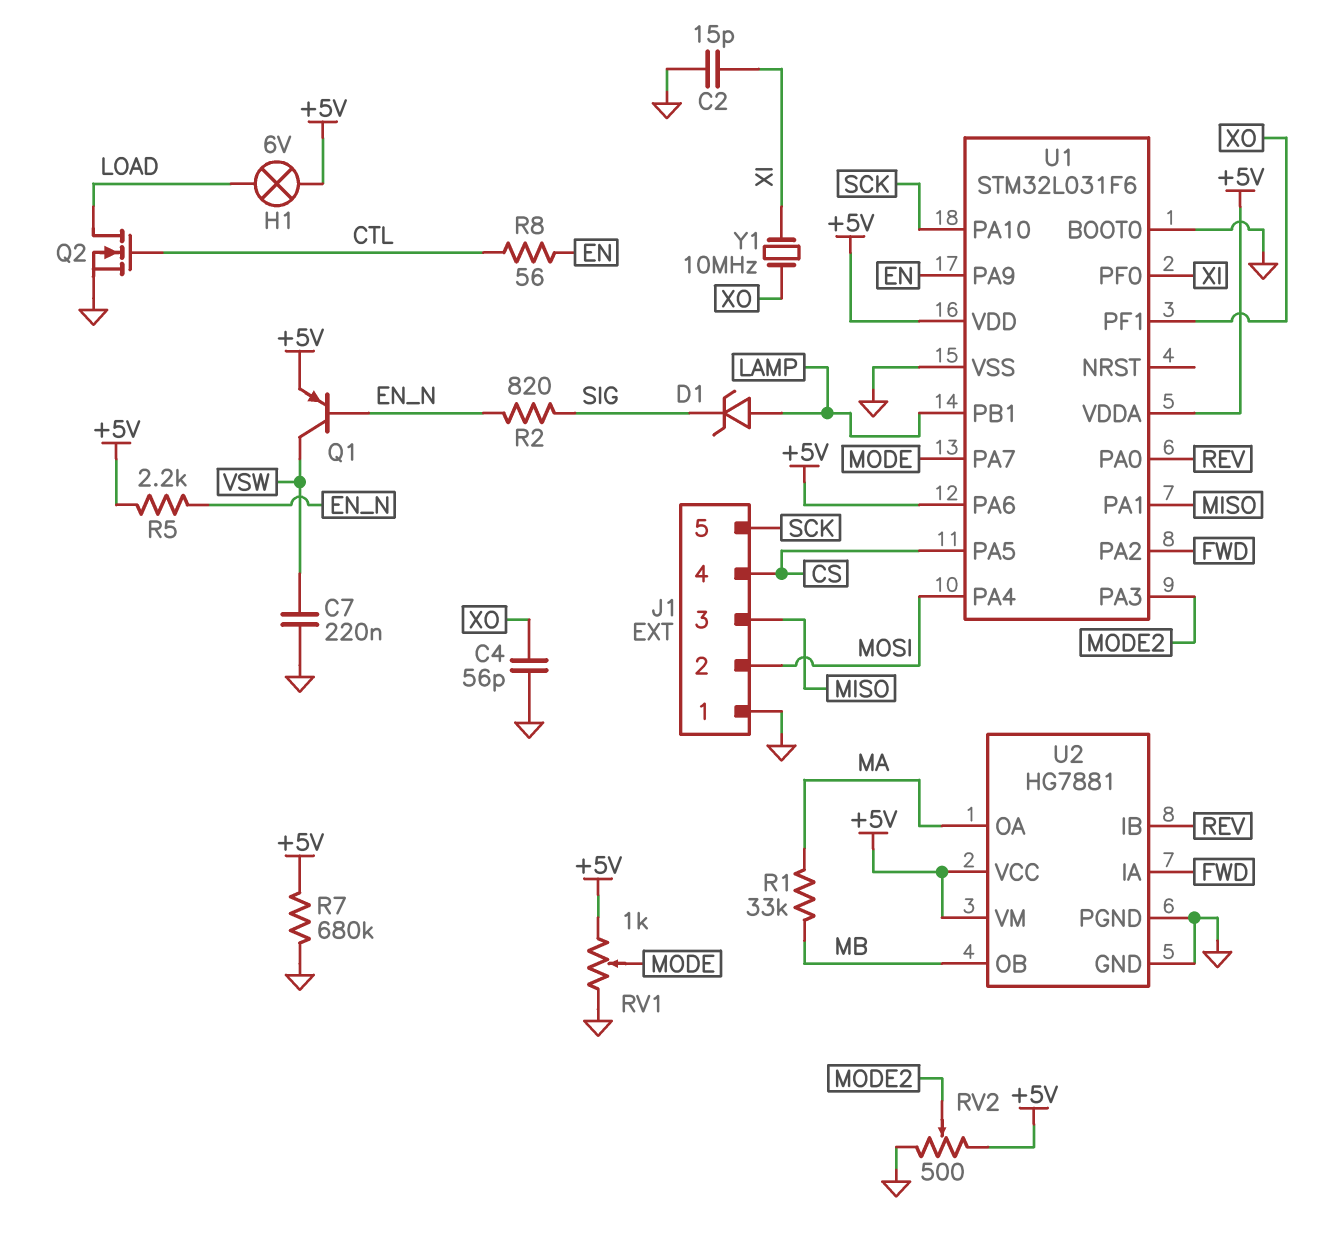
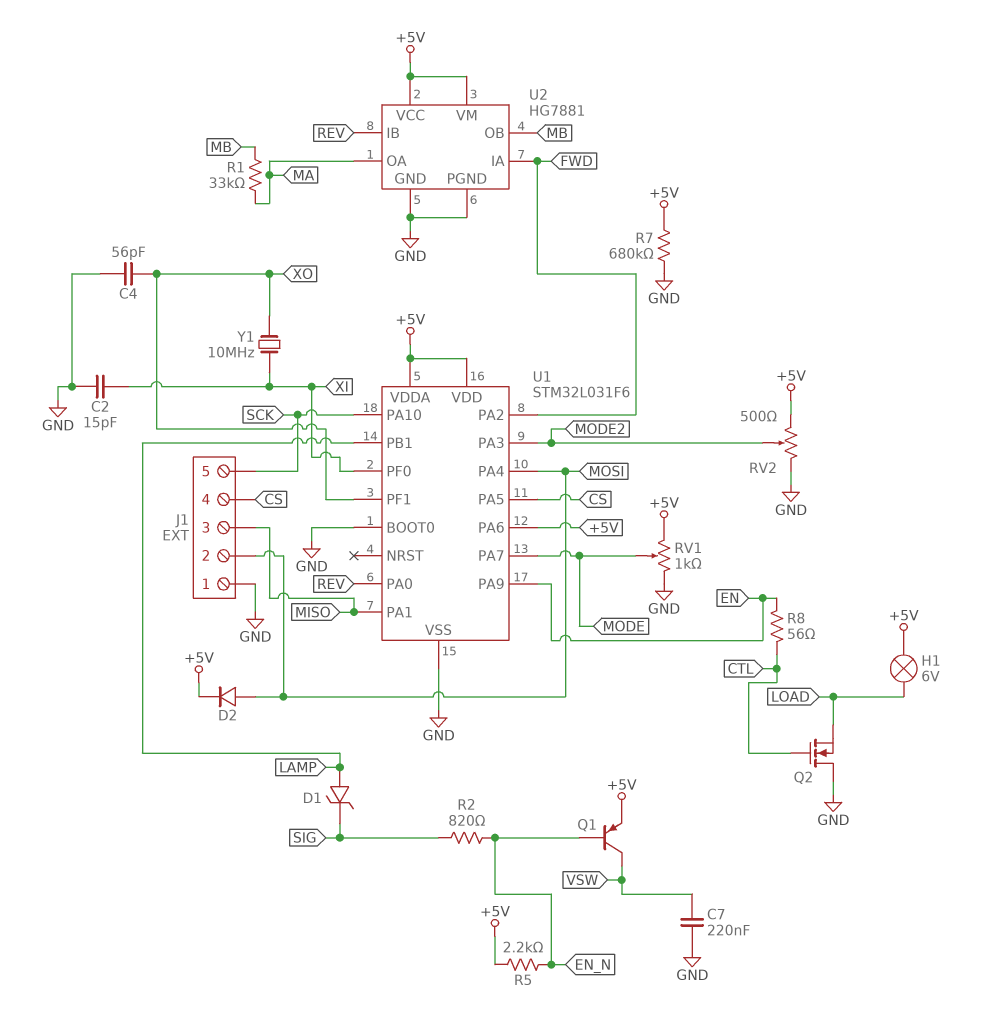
D2: none -> diode (A MOSI, K +5V)
Q2: NMOS (G CTL, D LOAD, S GND) -> NMOS (G CTL, D GND, S LOAD)

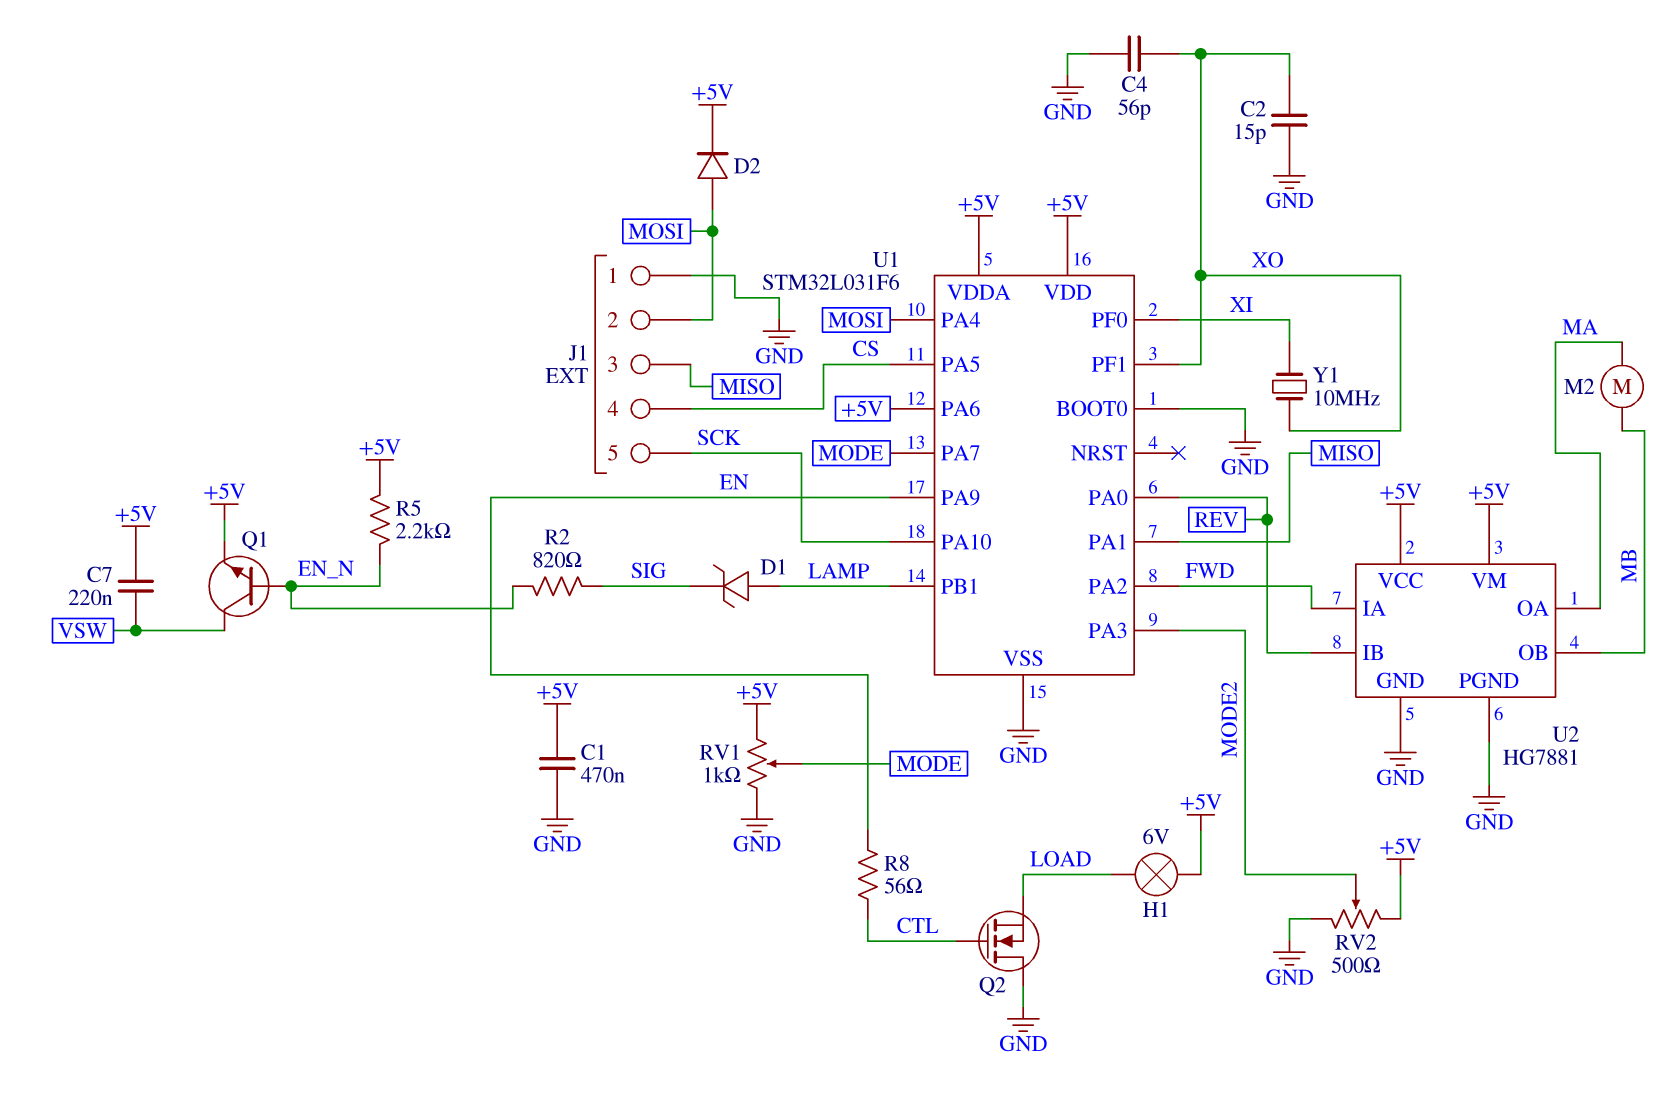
C1: none -> 470nF (+5V, GND)
C2: 15pF (GND, XI) -> 15pF (GND, XO)
C7: 220nF (GND, VSW) -> 220nF (+5V, VSW)
M2: none -> motor (MA, MB)
Q1: PNP (B EN_N, C VSW, E +5V) -> NPN (B EN_N, C VSW, E +5V)
R1: 33k (MA, MB) -> none
R7: 680k (+5V, GND) -> none

